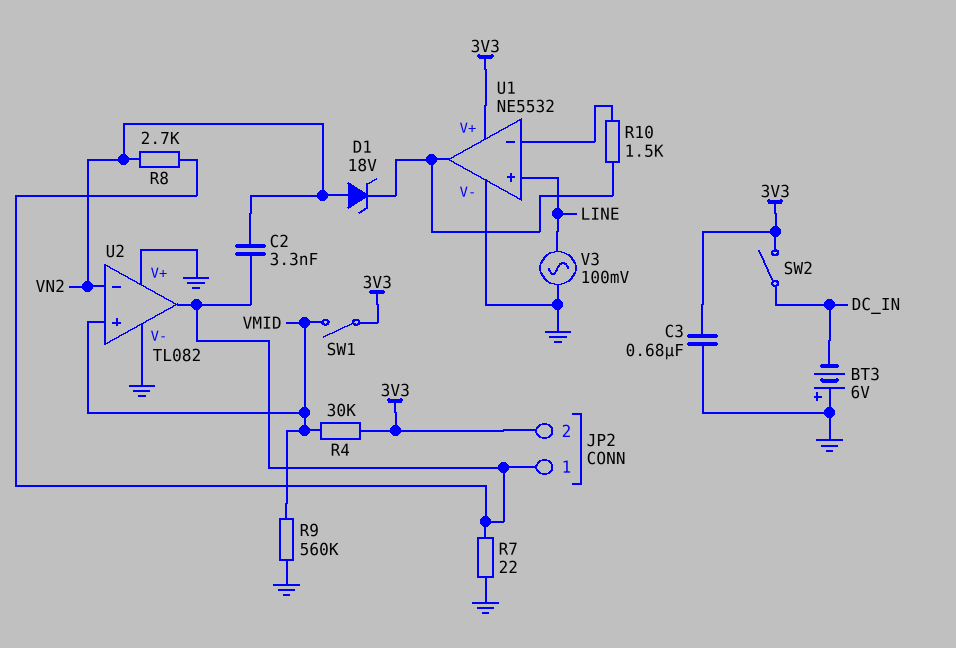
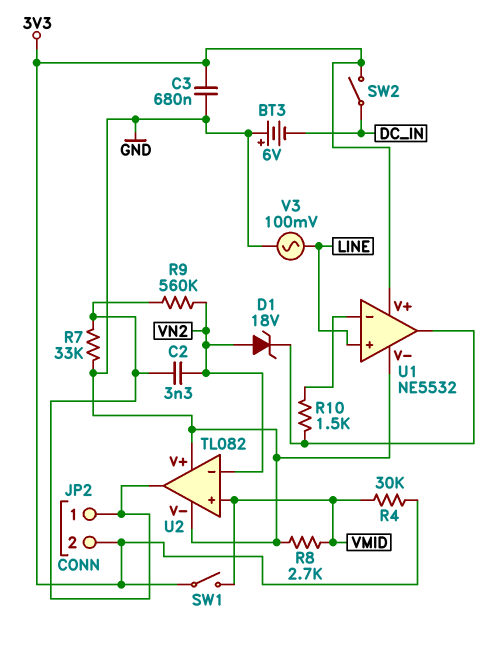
R7: 22 (GND, JP2/1) -> 33k (GND, JP2/1)
R8: 2.7k (JP2/1, VN2) -> 2.7k (GND, VMID)
R9: 560k (GND, VMID) -> 560k (JP2/1, VN2)

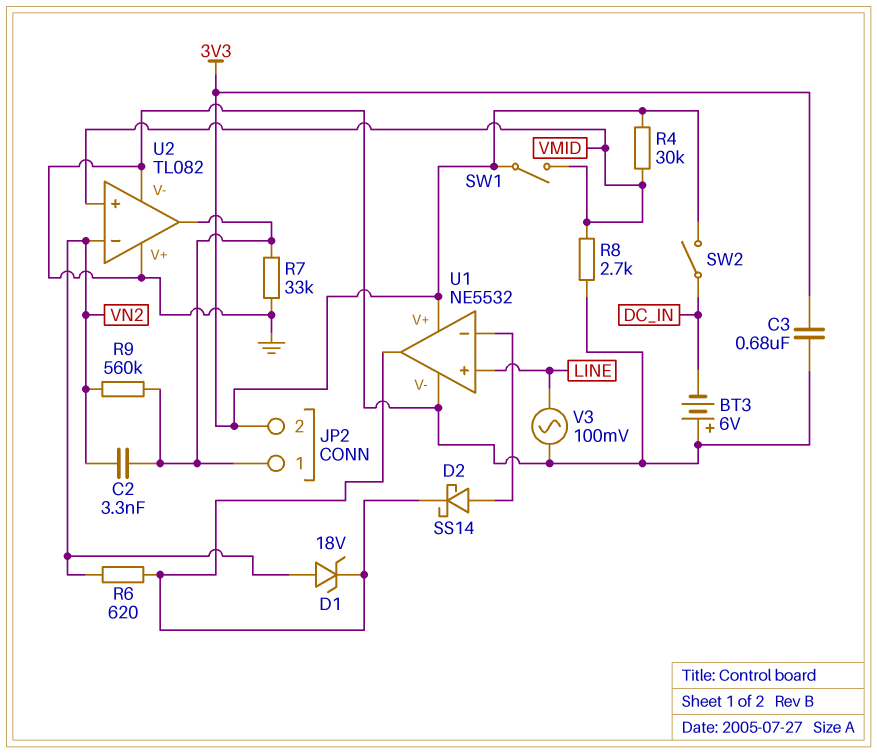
D2: none -> schottky SS14 (A U1/in-, K U1/out)
R6: none -> 620 (U1/out, VN2)
R10: 1.5k (U1/in-, U1/out) -> none

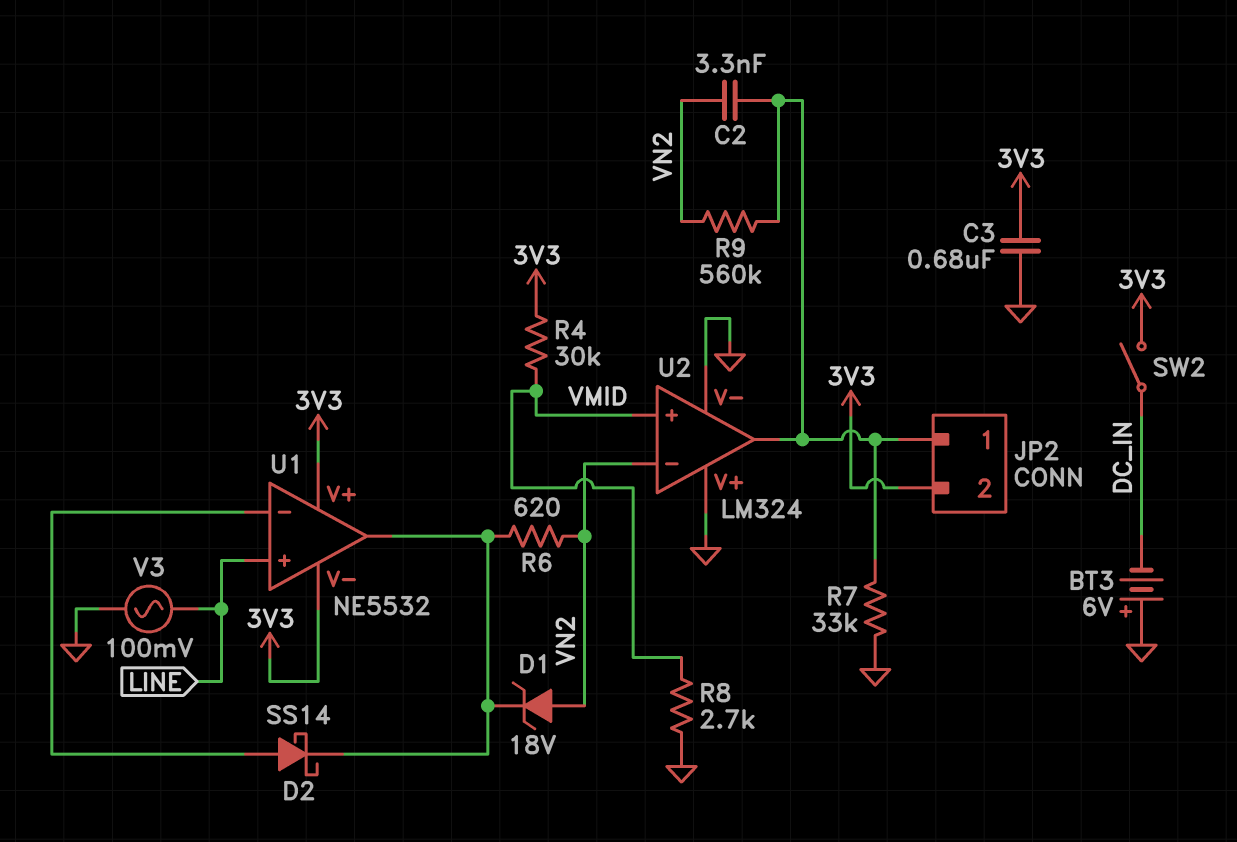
SW1: switch (3V3, VMID) -> none
U1 pin V-: GND -> 3V3
U2: TL082 -> LM324

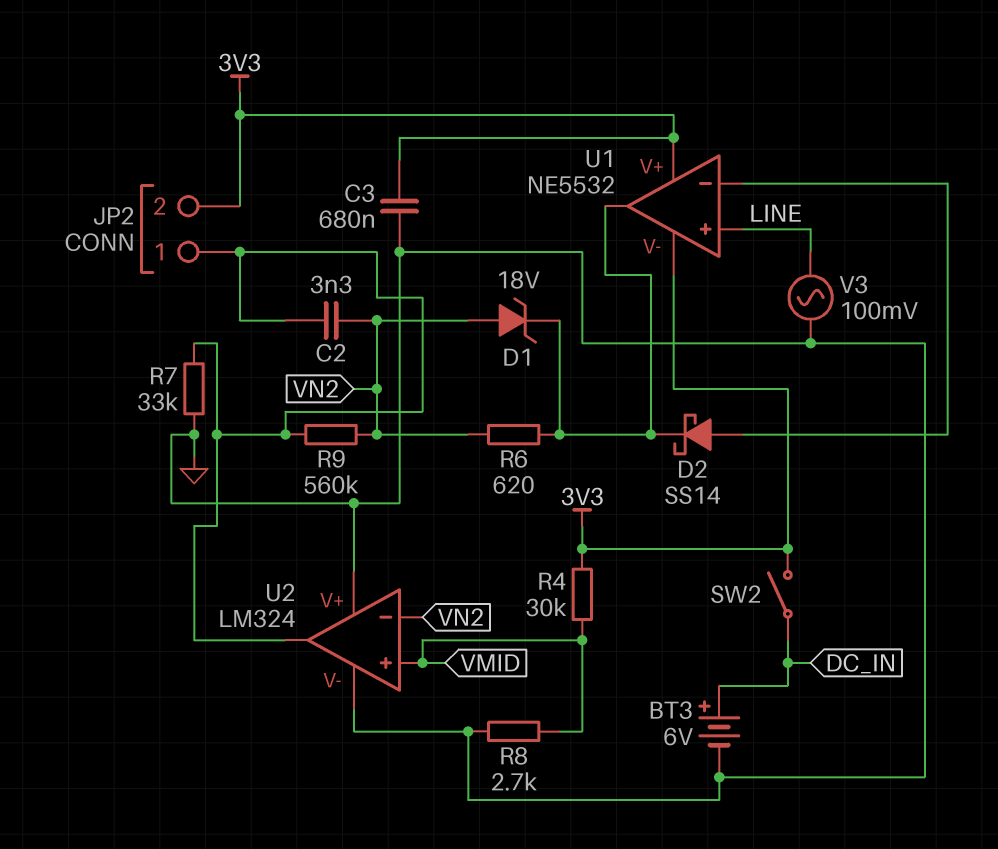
BT3: 6V (plus GND, minus DC_IN) -> 6V (plus DC_IN, minus GND)

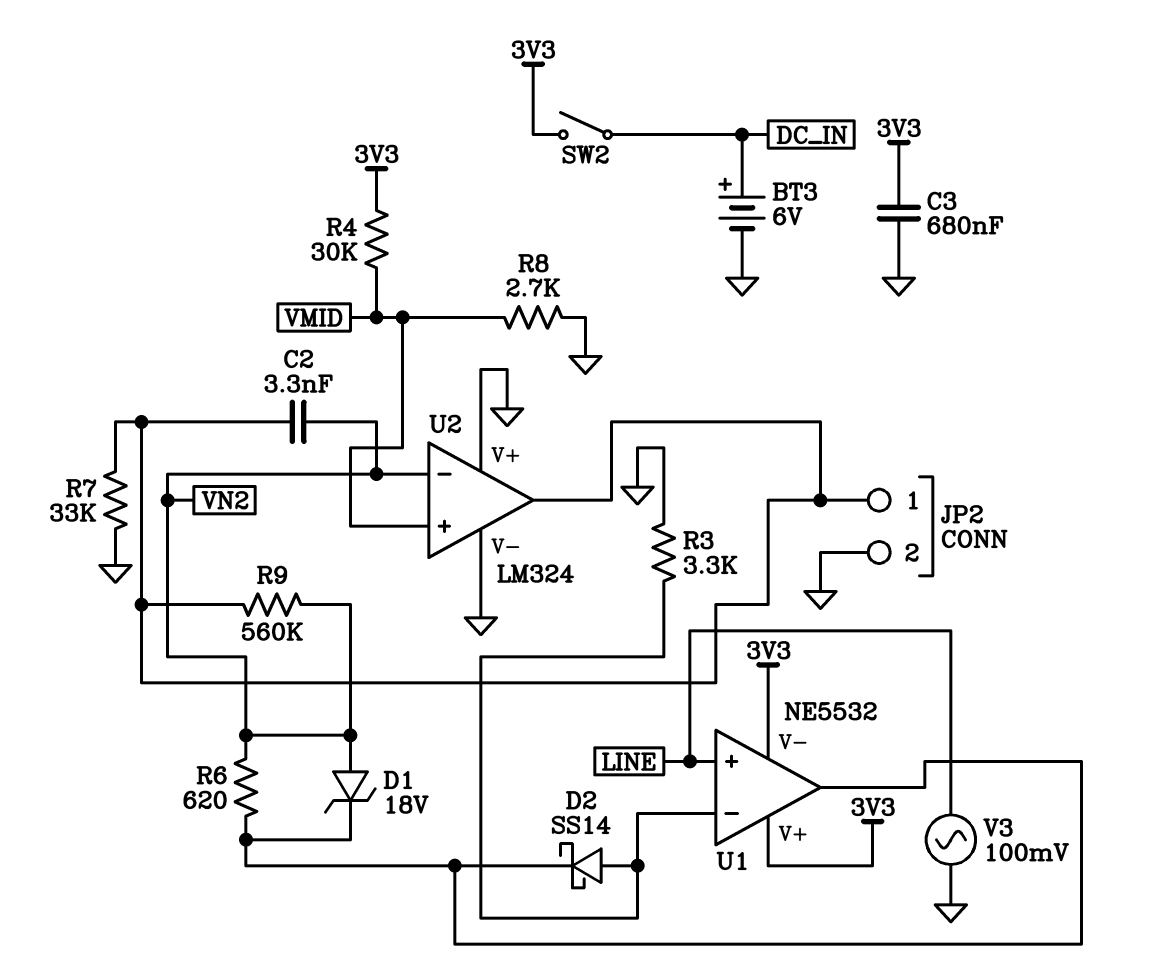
JP2 pin 2: 3V3 -> GND
R3: none -> 3.3k (GND, U1/in-)

